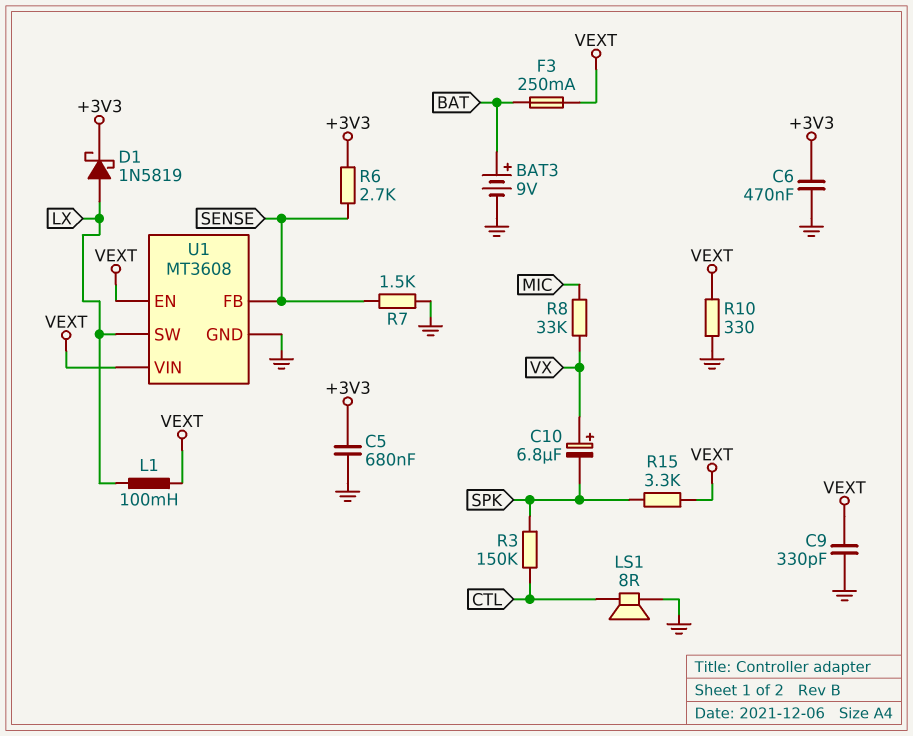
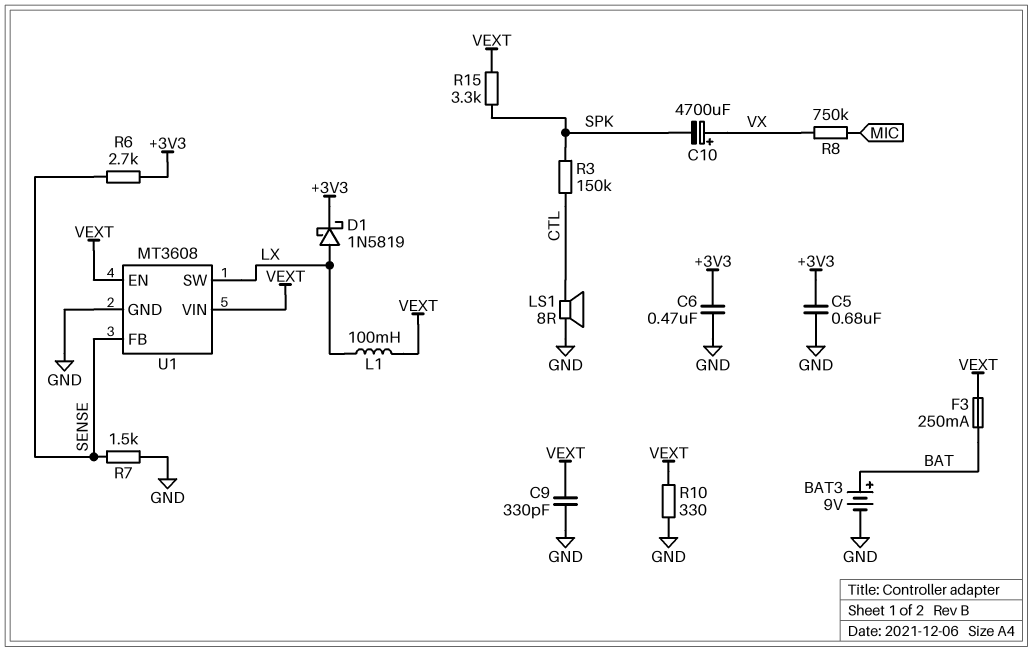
C10: 6.8uF (plus VX, minus SPK) -> 4700uF (plus VX, minus SPK)
R8: 33k (MIC, VX) -> 750k (MIC, VX)

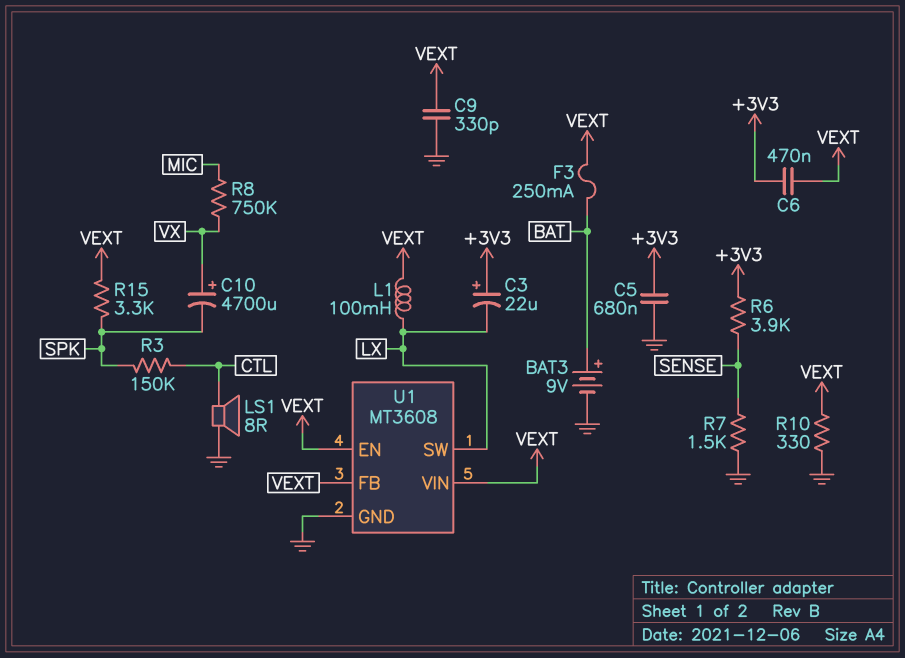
C3: none -> 22uF (plus +3V3, minus LX)
C6: 470nF (+3V3, GND) -> 470nF (+3V3, VEXT)
D1: schottky 1N5819 (A LX, K +3V3) -> none
R6: 2.7k (+3V3, SENSE) -> 3.9k (+3V3, SENSE)
U1 pin FB: SENSE -> VEXT

